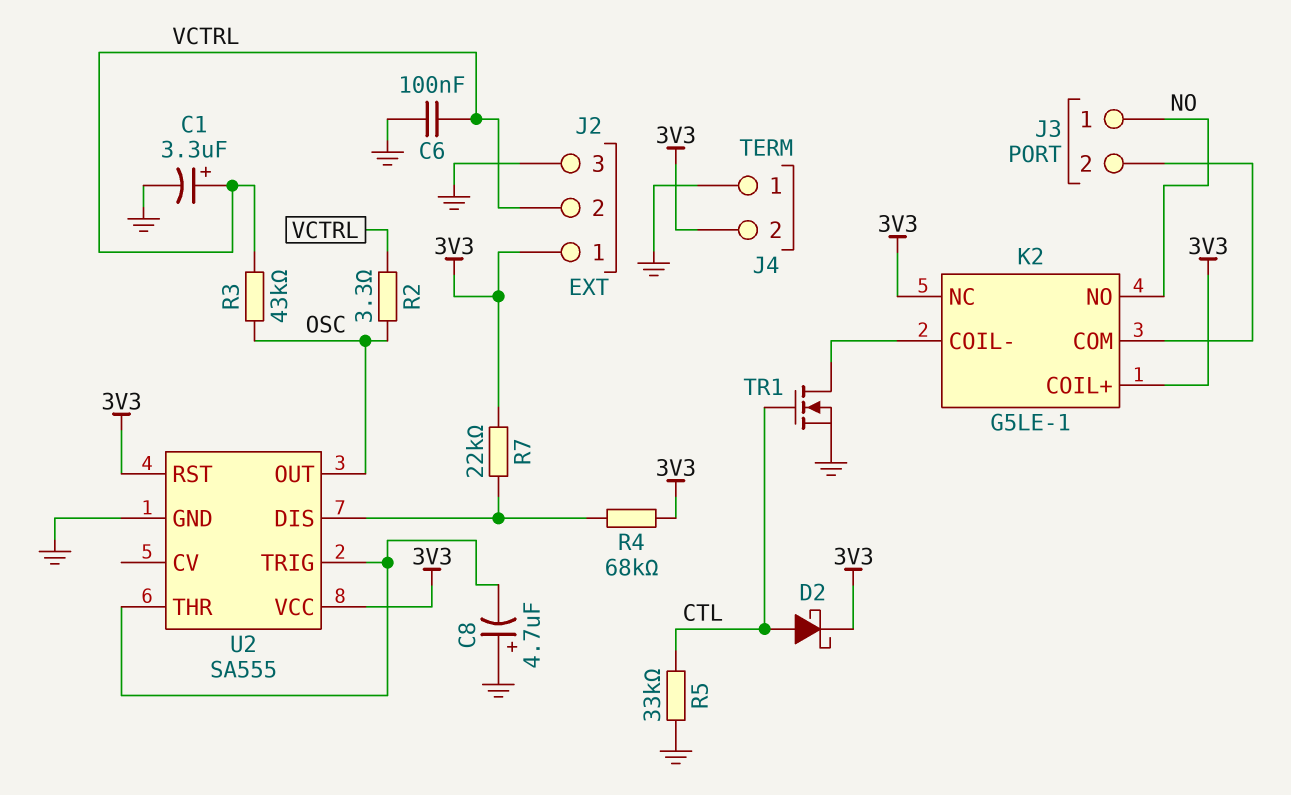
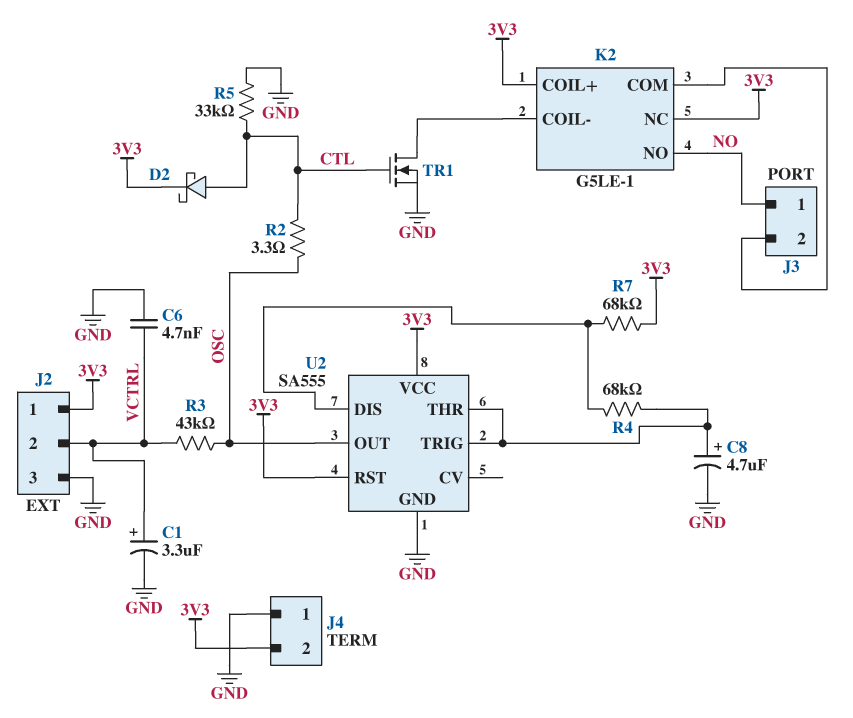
C6: 100nF (GND, VCTRL) -> 4.7nF (GND, VCTRL)
C8: 4.7uF (plus GND, minus U2/THR) -> 4.7uF (plus U2/THR, minus GND)
R2: 3.3 (OSC, VCTRL) -> 3.3 (CTL, OSC)
R4: 68k (3V3, U2/DIS) -> 68k (U2/DIS, U2/THR)
R7: 22k (3V3, U2/DIS) -> 68k (3V3, U2/DIS)

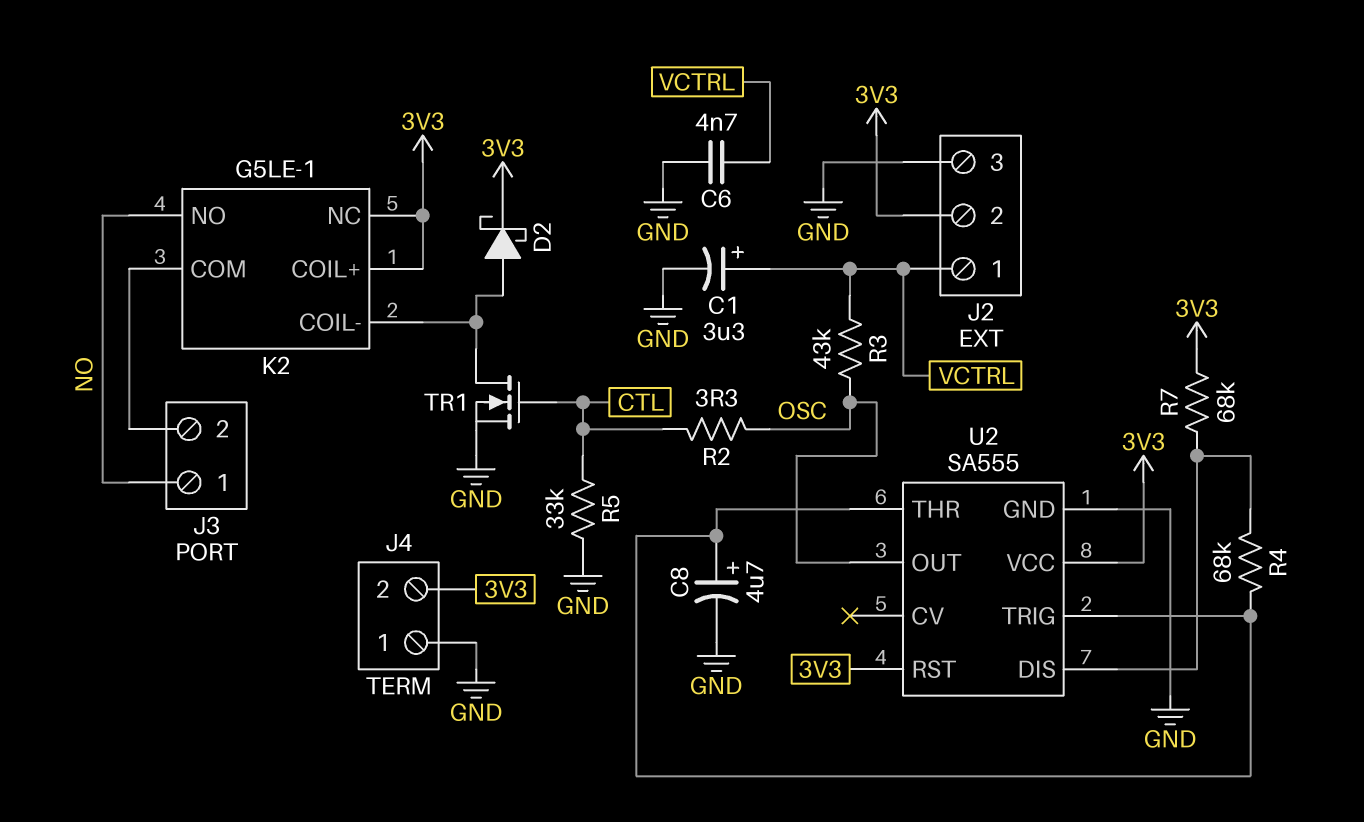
D2: schottky (A CTL, K 3V3) -> schottky (A K2/COIL-, K 3V3)
J2 pin 1: 3V3 -> VCTRL
J2 pin 2: VCTRL -> 3V3

